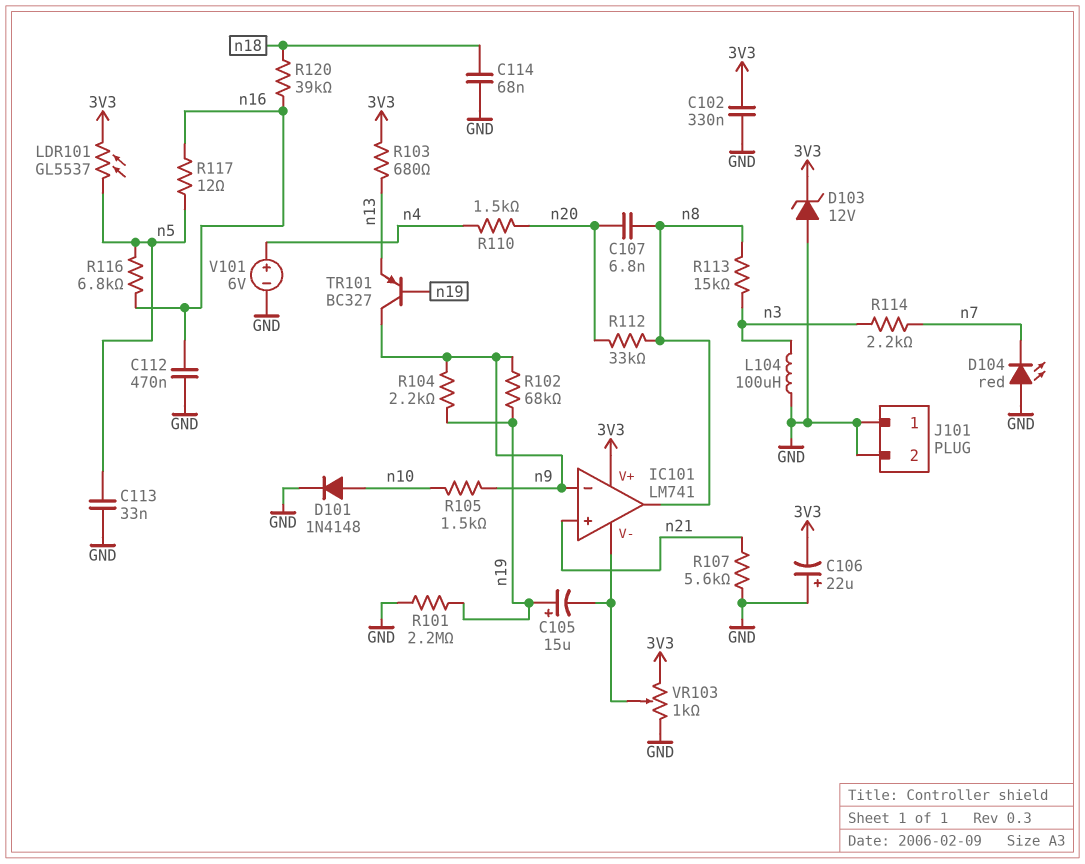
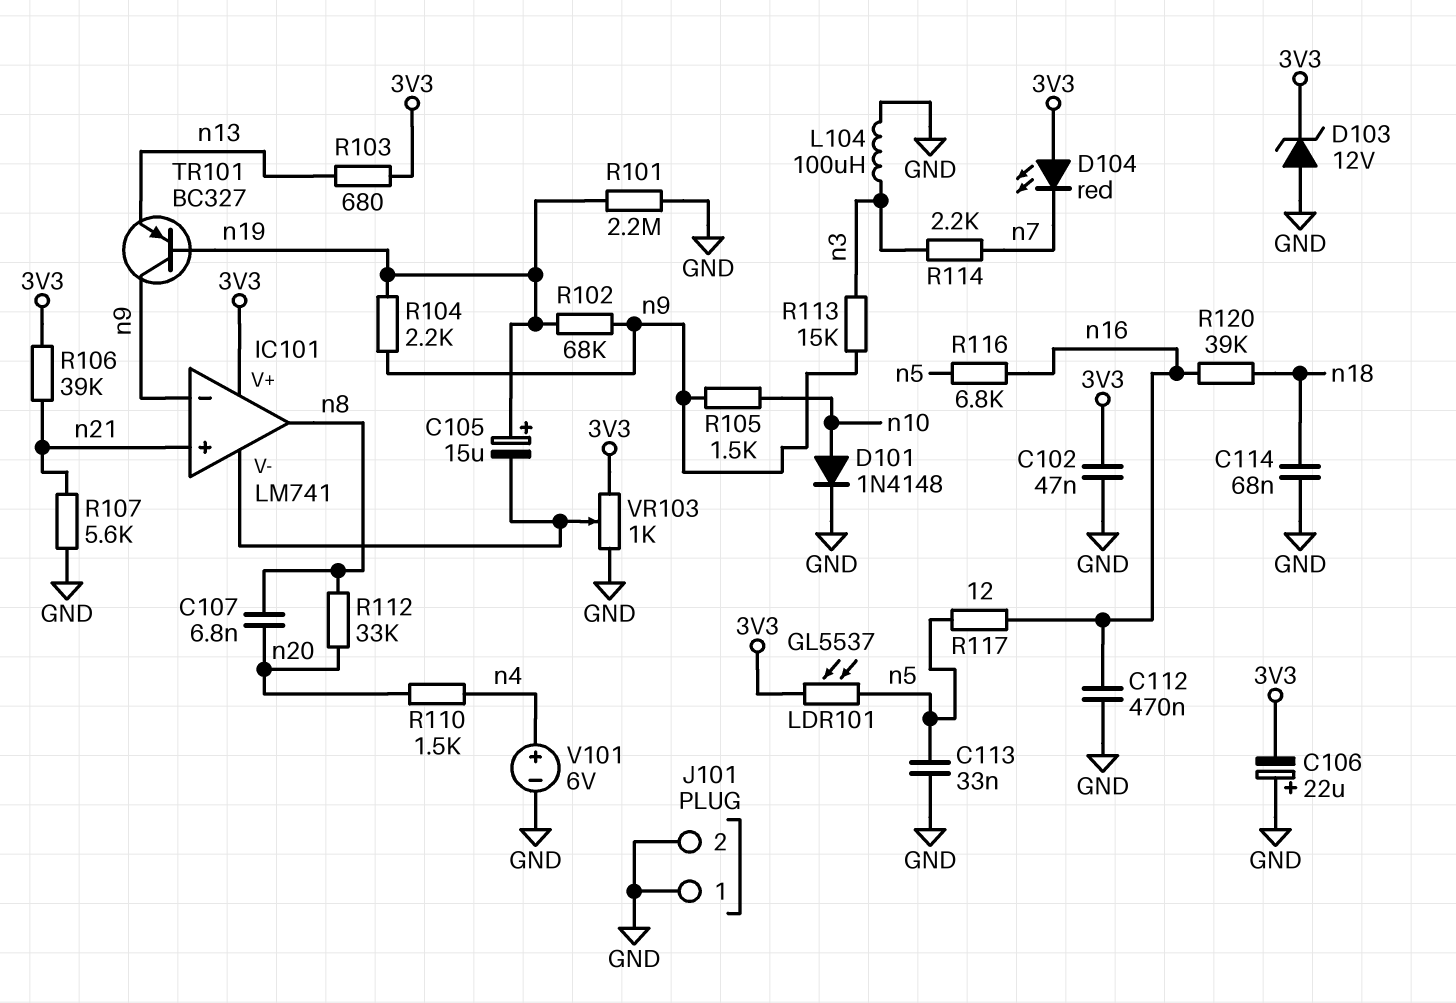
C102: 330nF (3V3, GND) -> 47nF (3V3, GND)
D104: LED red (A GND, K n7) -> LED red (A 3V3, K n7)
R106: none -> 39k (3V3, n21)
R113: 15k (n3, n8) -> 15k (n3, n9)

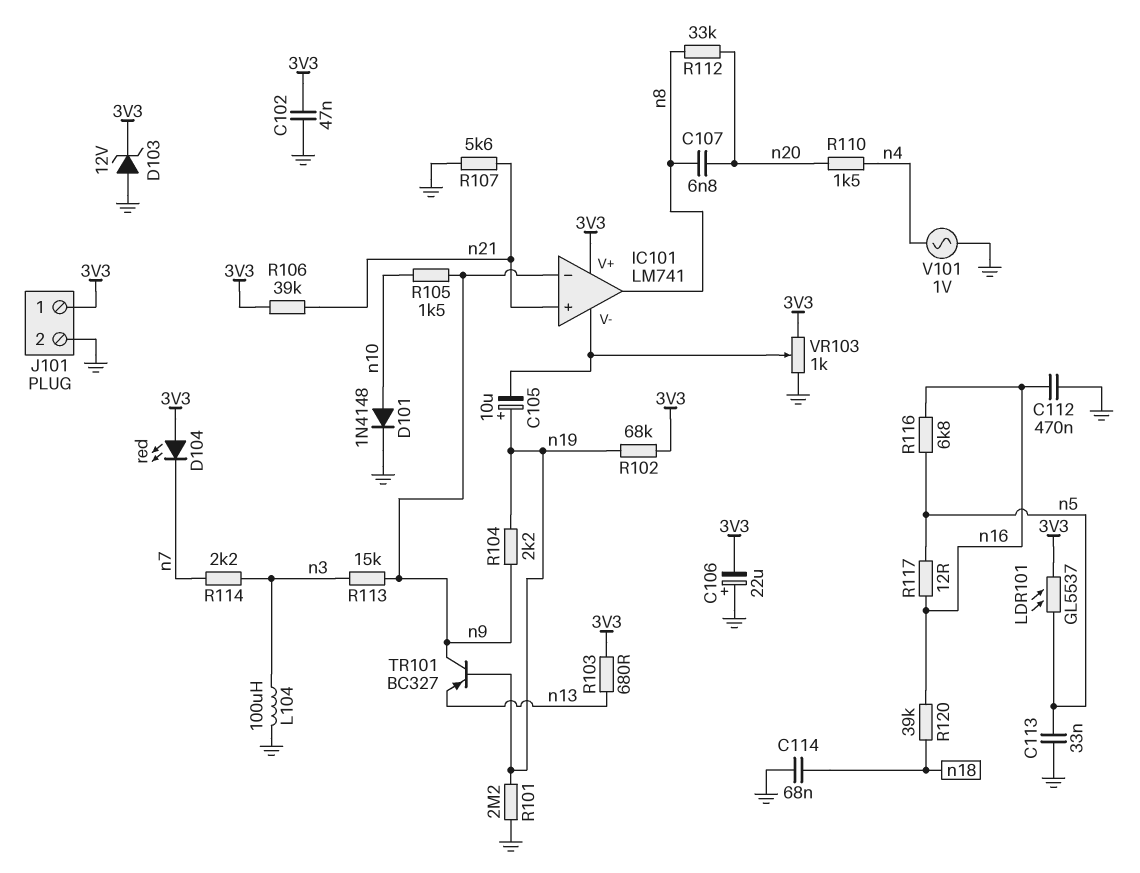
C105: 15uF (plus n19, minus IC101/V-) -> 10uF (plus n19, minus IC101/V-)
J101 pin 1: GND -> 3V3
R102: 68k (n9, n19) -> 68k (3V3, n19)
V101: 6V (plus n4, minus GND) -> AC 1V (GND, n4)

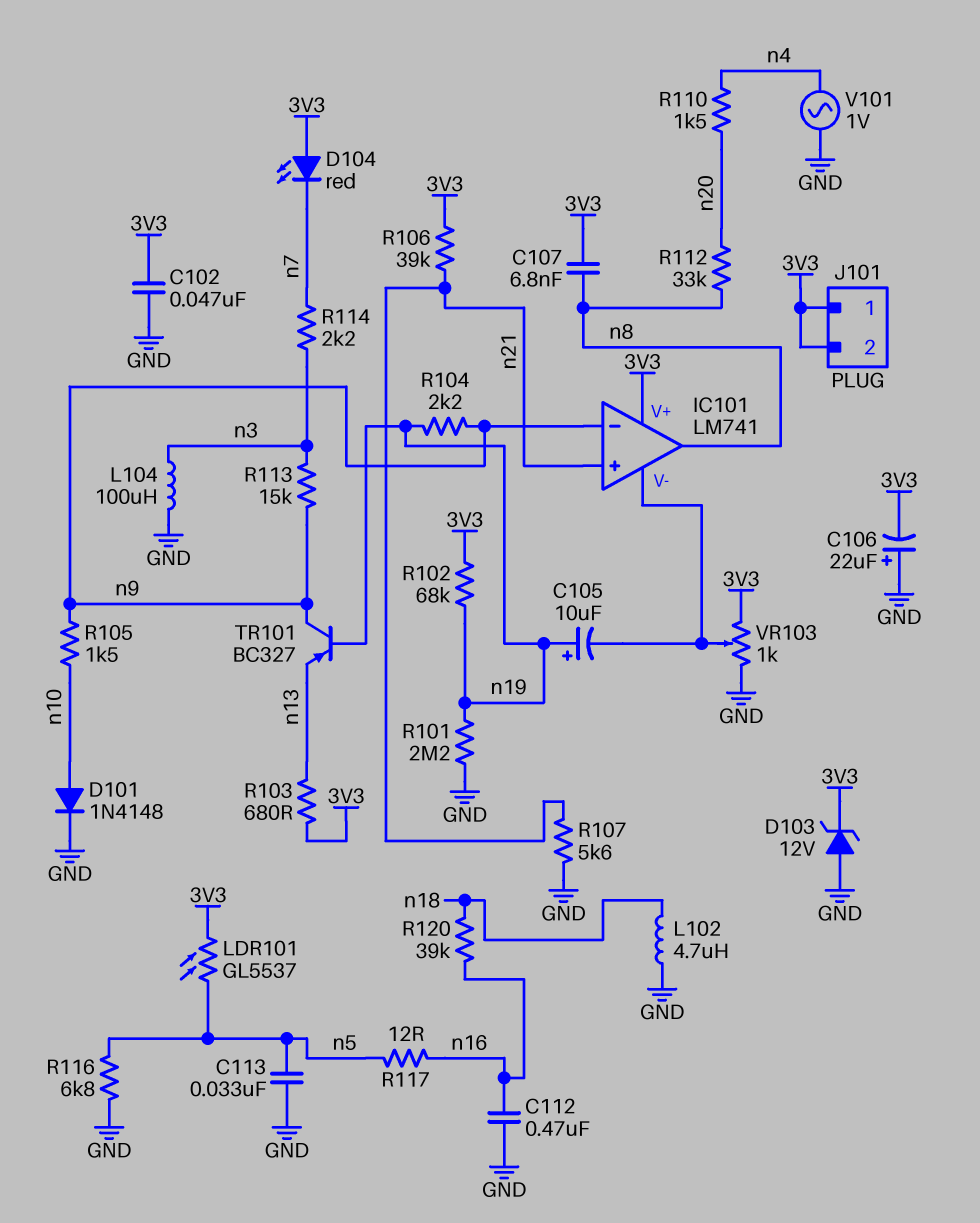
C107: 6.8nF (n8, n20) -> 6.8nF (3V3, n8)
C114: 68nF (GND, n18) -> none
J101 pin 2: GND -> 3V3
L102: none -> 4.7uH (GND, n18)
R116: 6.8k (n5, n16) -> 6.8k (GND, n5)

